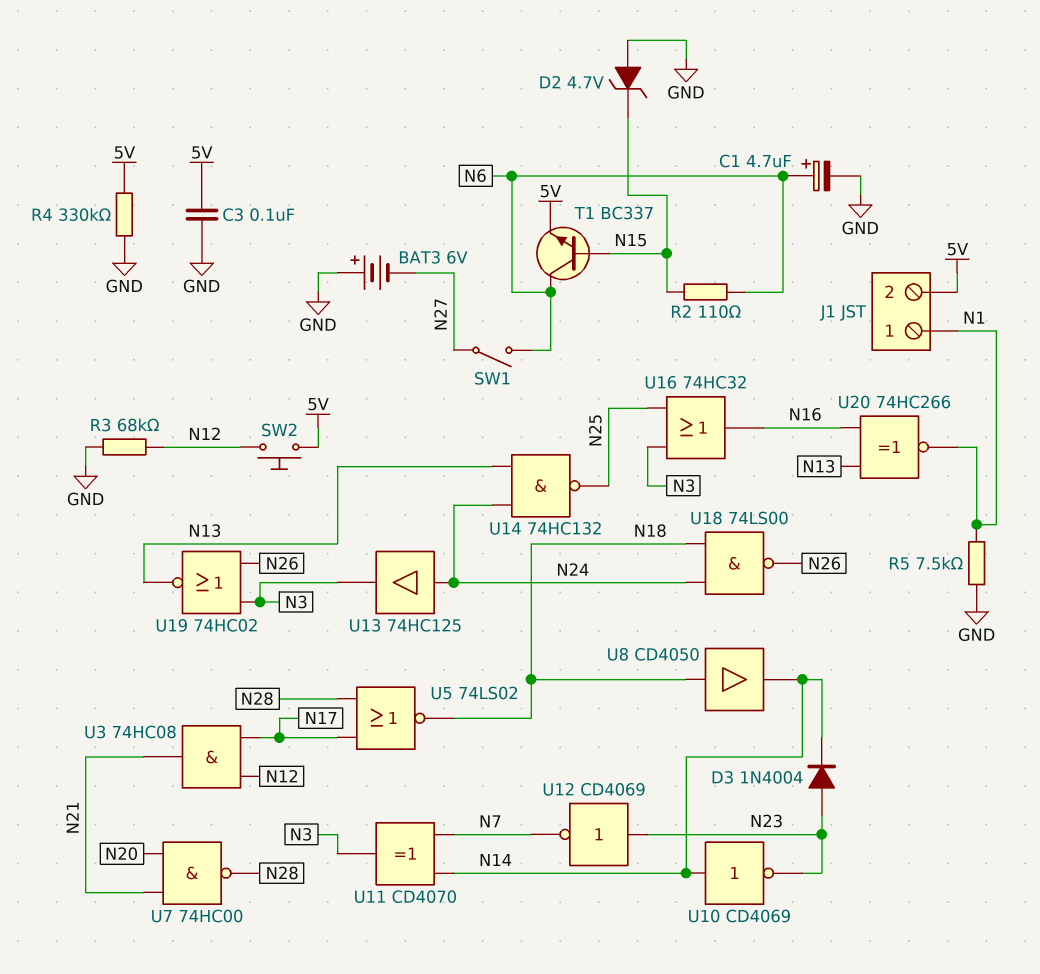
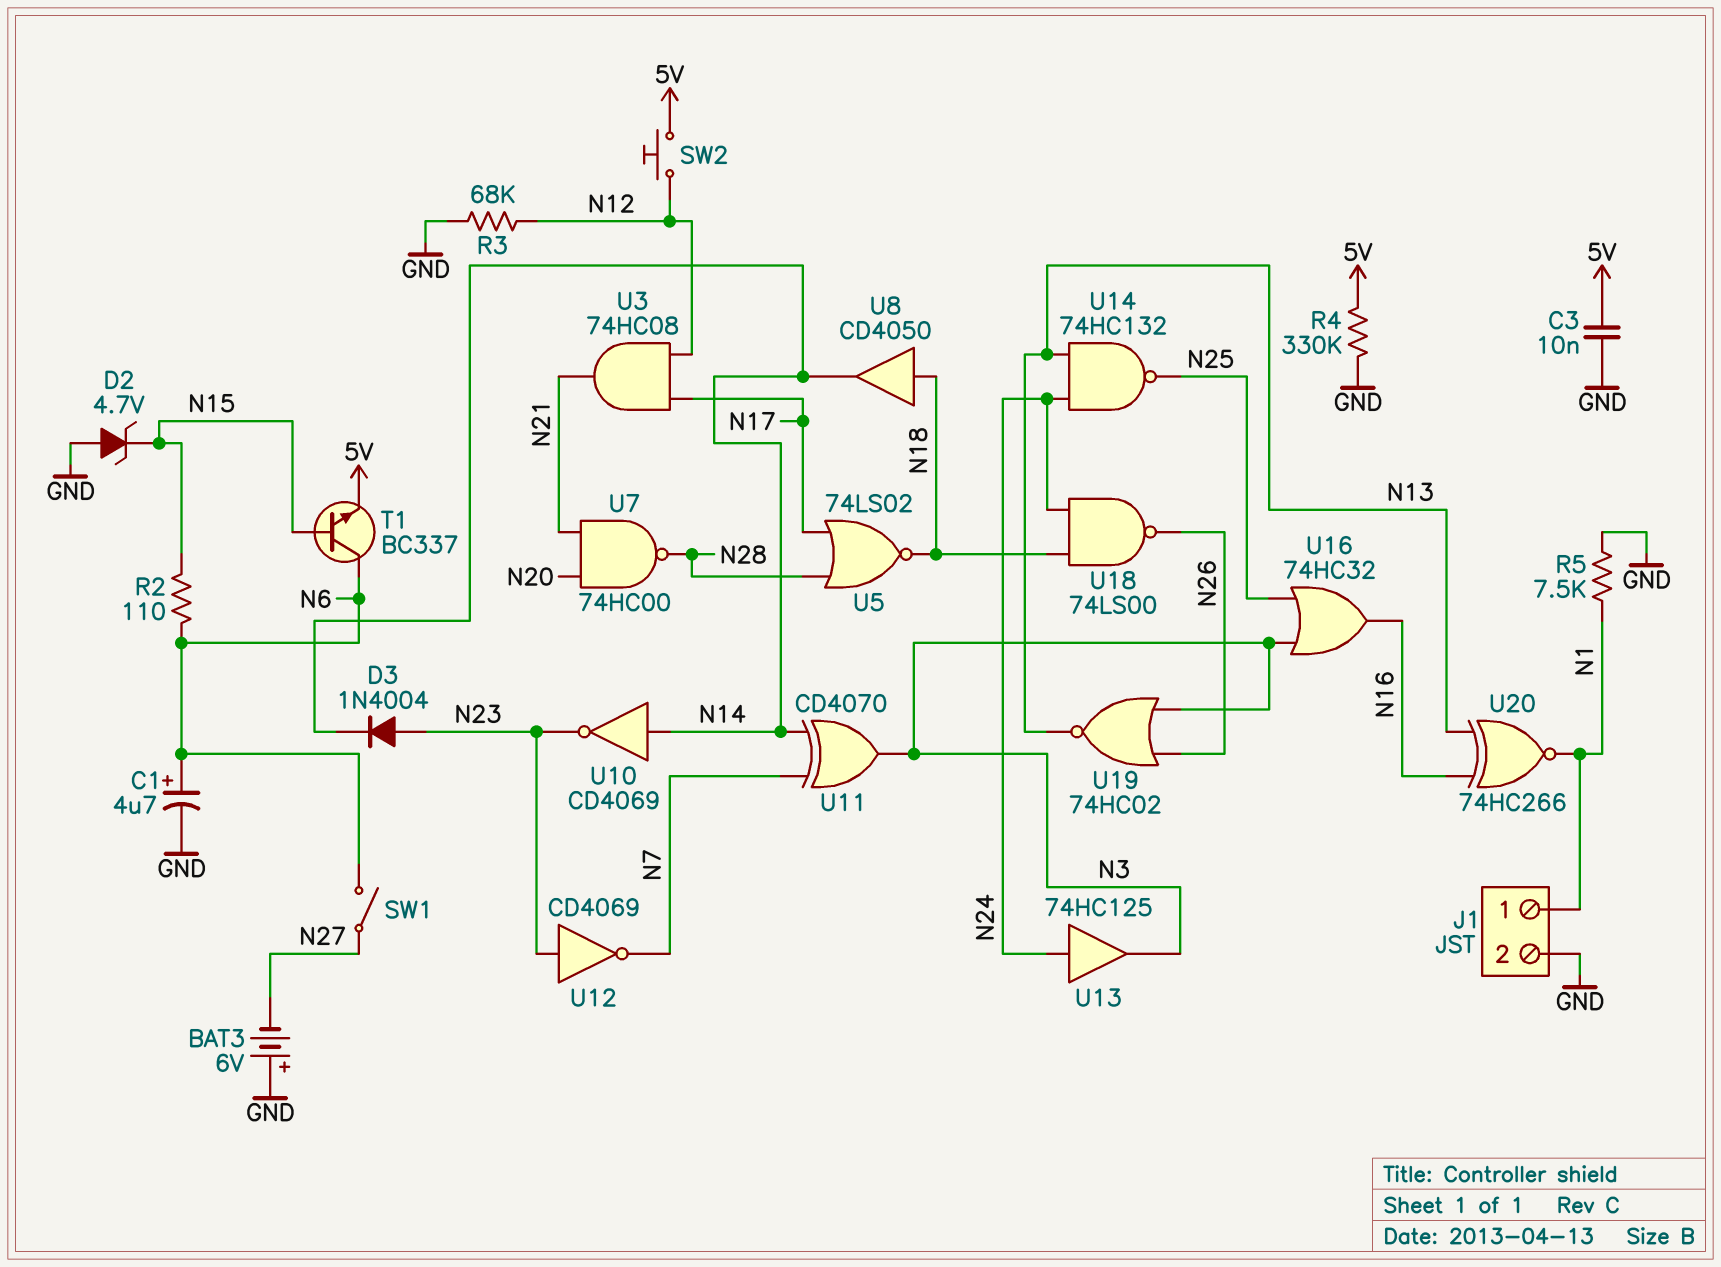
C3: 100nF (5V, GND) -> 10nF (5V, GND)
J1 pin 2: 5V -> GND

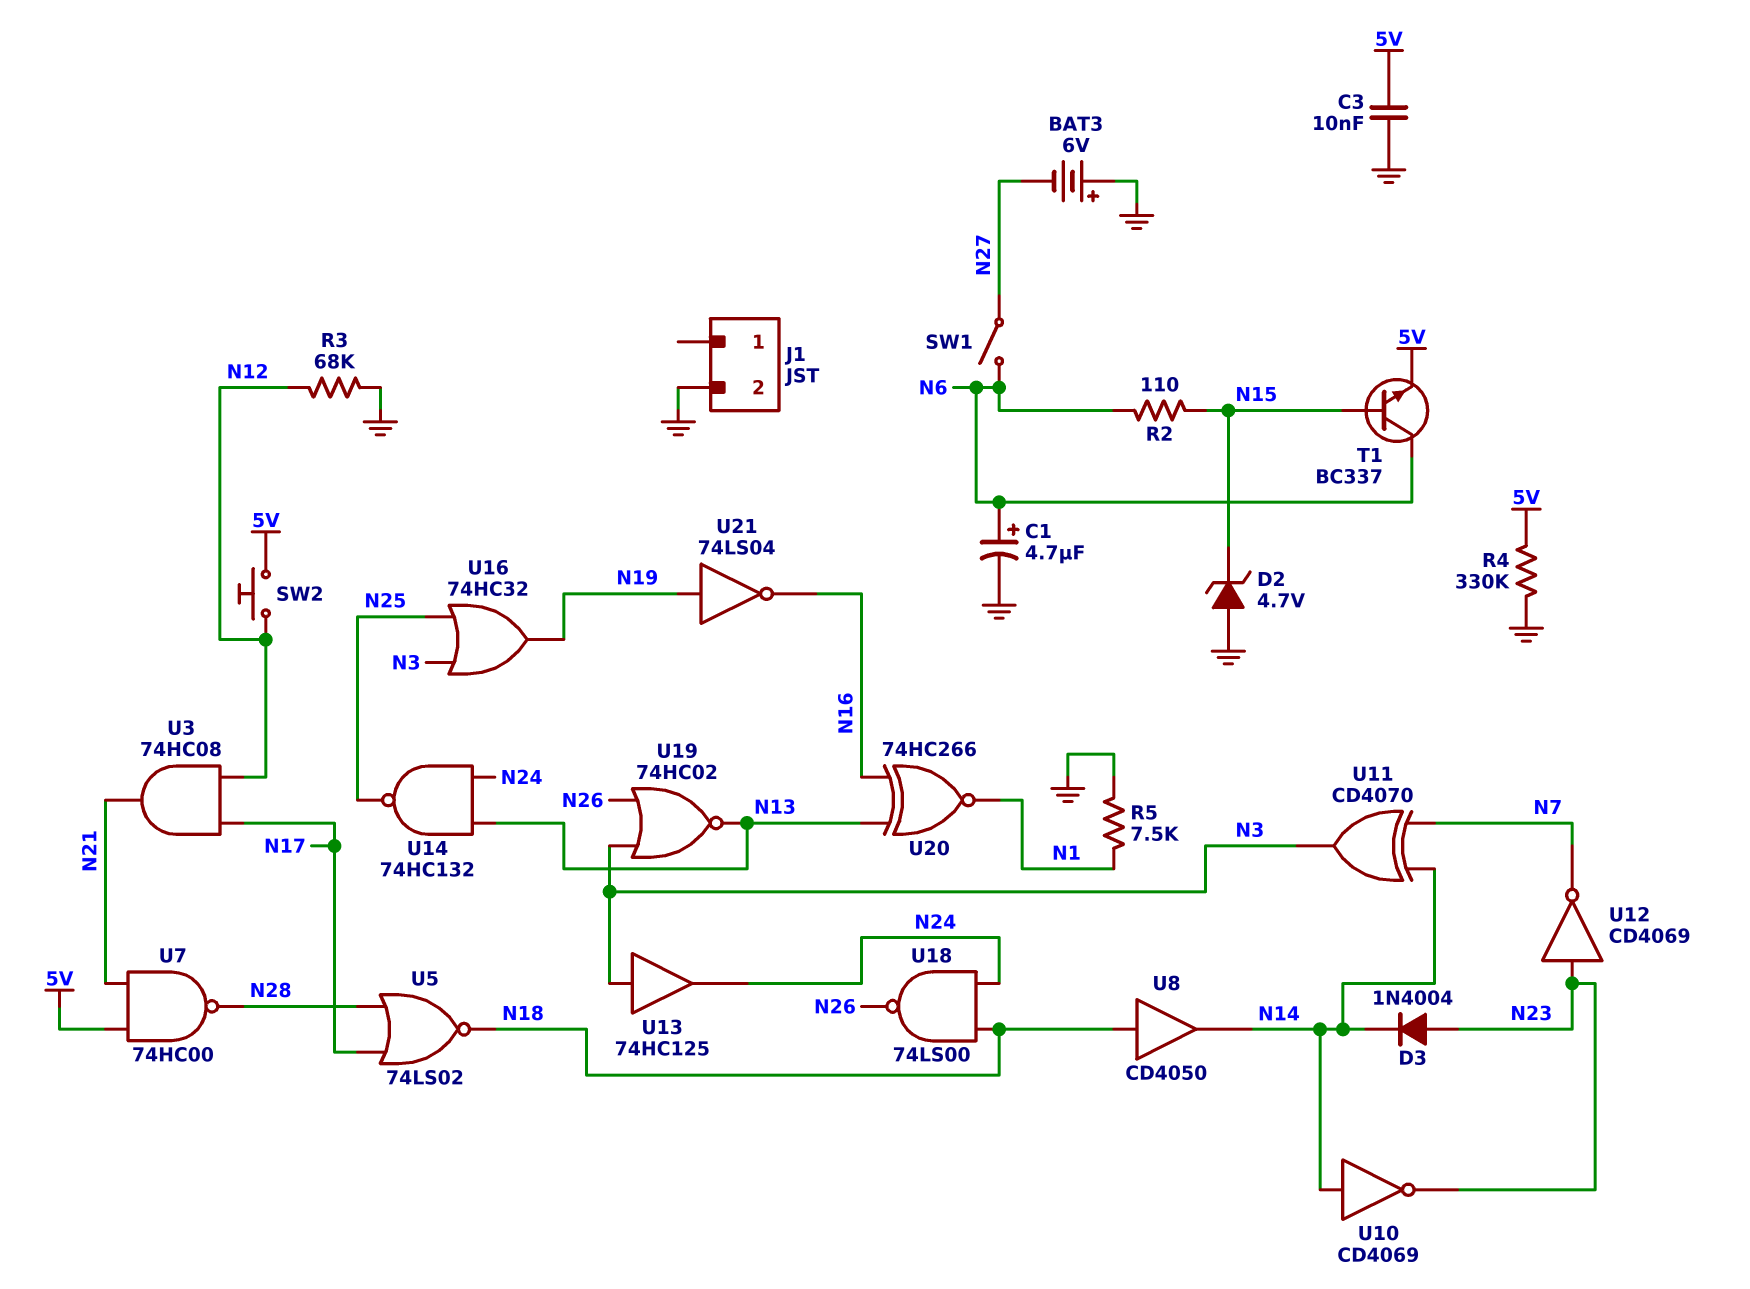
J1 pin 1: N1 -> none
U7: NAND 74HC00 (in N20, in N21, out N28) -> NAND 74HC00 (in 5V, in N21, out N28)
U13: buffer 74HC125 (in N24, out N3) -> buffer 74HC125 (in N3, out N24)
U16: OR 74HC32 (in N3, in N25, out N16) -> OR 74HC32 (in N3, in N25, out N19)
U21: none -> NOT 74LS04 (in N19, out N16)

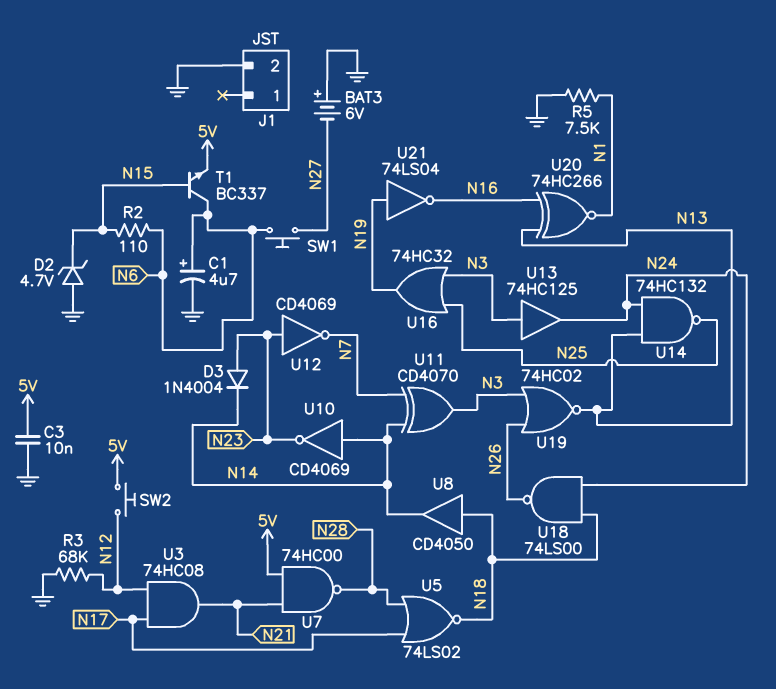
R4: 330k (5V, GND) -> none
SW1: switch (N6, N27) -> button (N6, N27)

